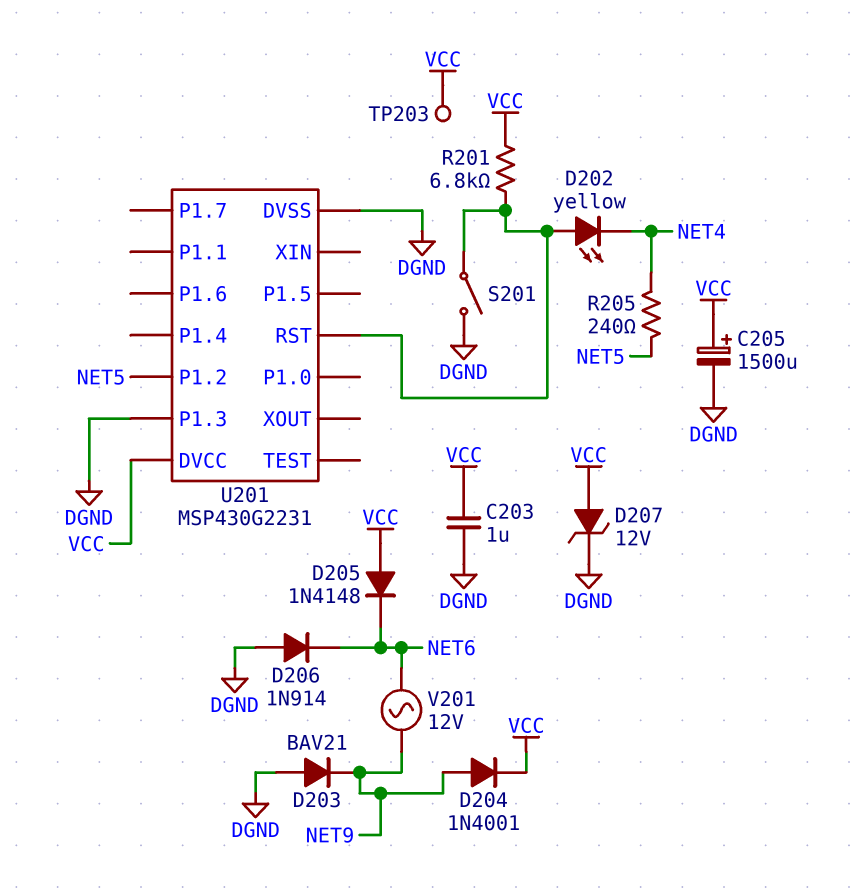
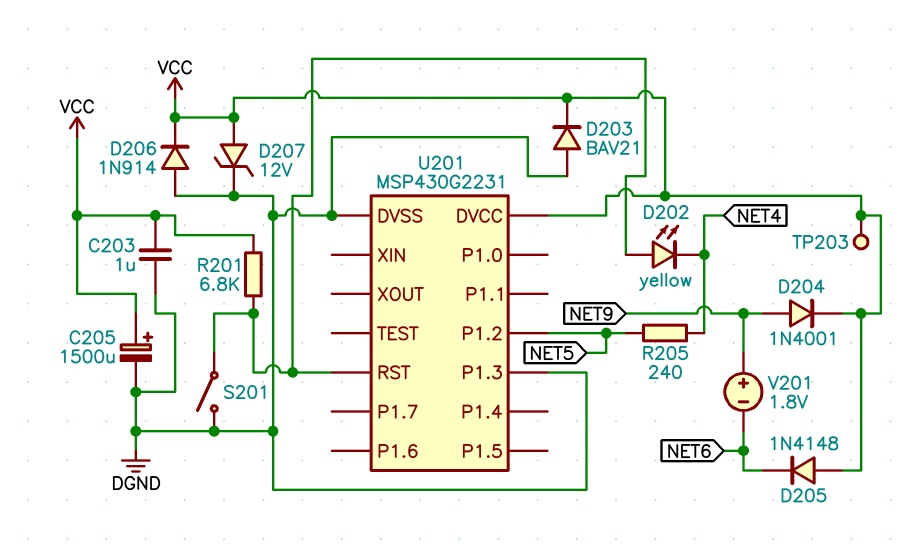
D203: diode BAV21 (A DGND, K NET9) -> diode BAV21 (A DGND, K VCC)
D206: diode 1N914 (A DGND, K NET6) -> diode 1N914 (A DGND, K VCC)
V201: AC 12V (NET6, NET9) -> 1.8V (plus NET9, minus NET6)

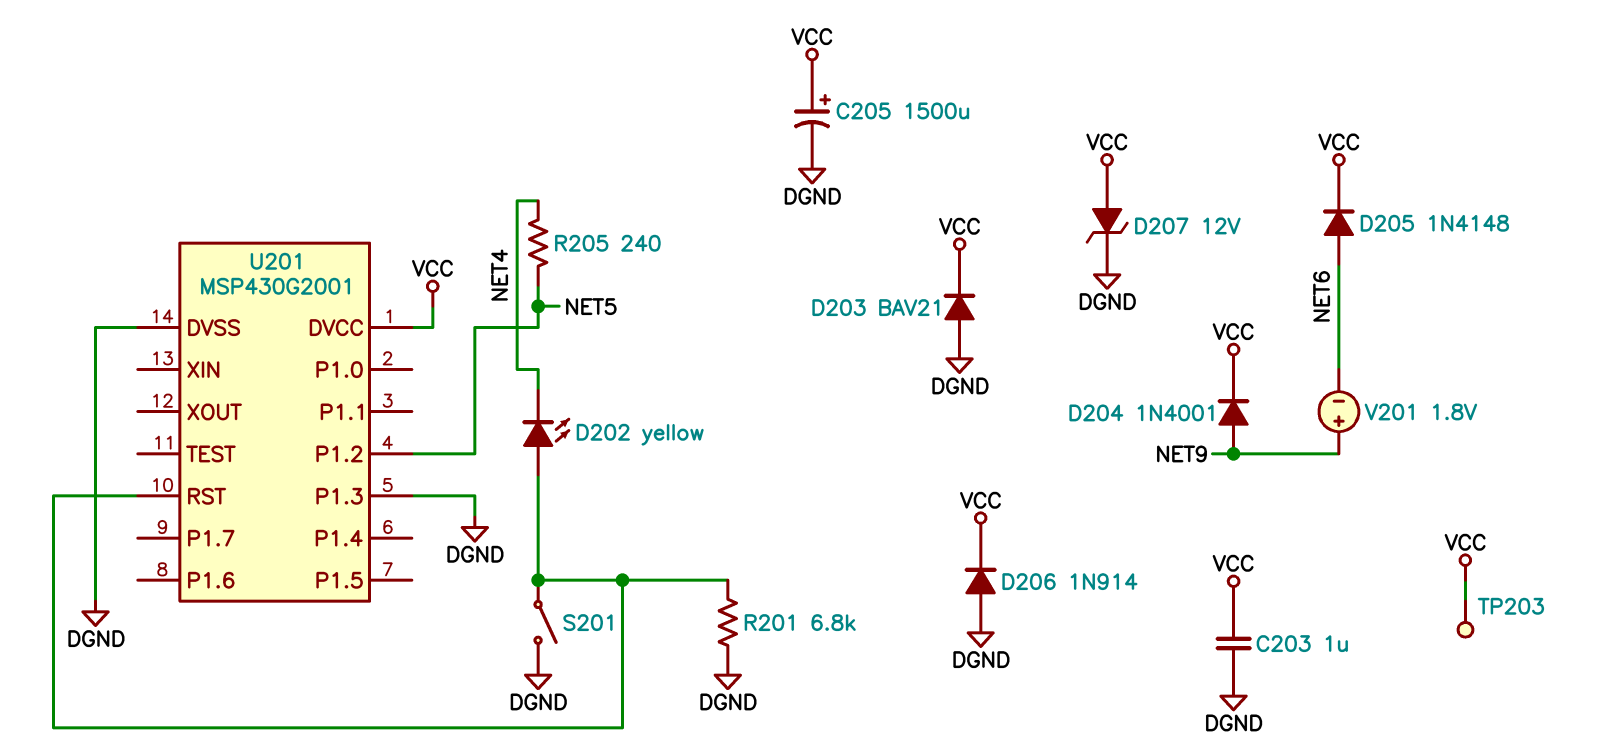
D205: diode 1N4148 (A VCC, K NET6) -> diode 1N4148 (A NET6, K VCC)
R201: 6.8k (U201/RST, VCC) -> 6.8k (DGND, U201/RST)
U201: MSP430G2231 -> MSP430G2001

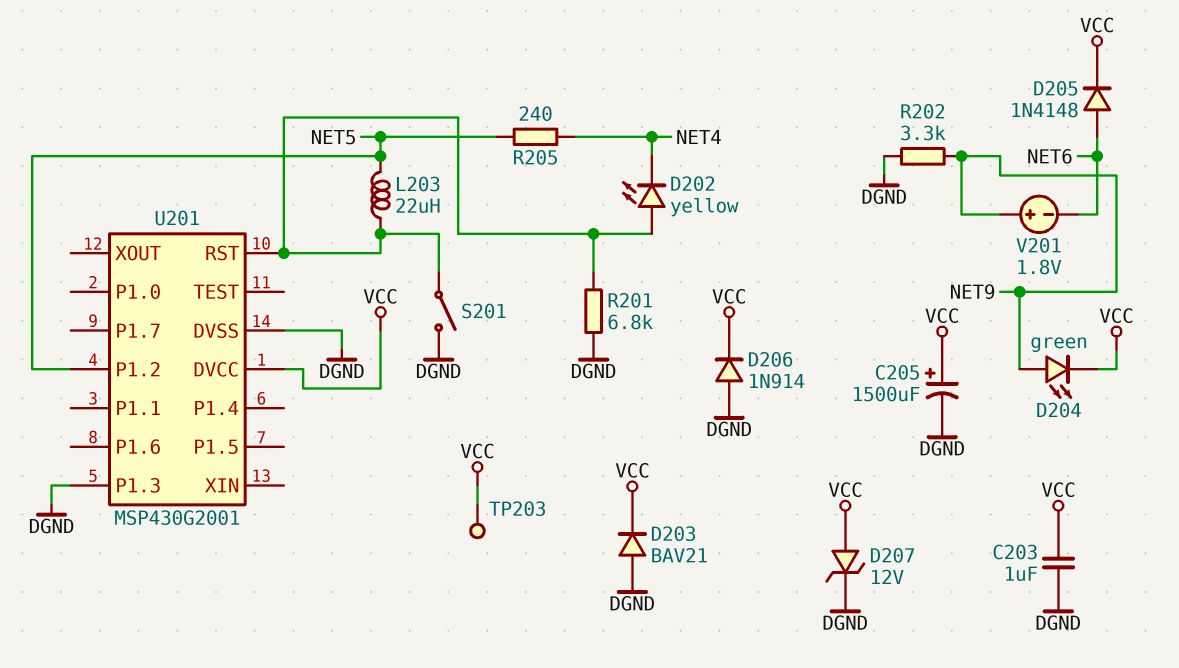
D204: diode 1N4001 (A NET9, K VCC) -> LED green (A NET9, K VCC)
L203: none -> 22uH (NET5, U201/RST)
R202: none -> 3.3k (DGND, NET9)

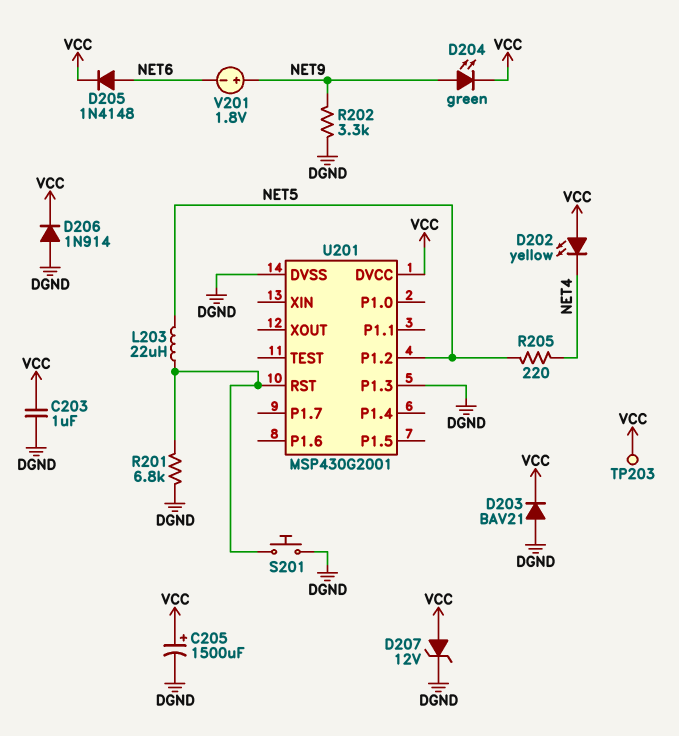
D202: LED yellow (A U201/RST, K NET4) -> LED yellow (A VCC, K NET4)
R205: 240 (NET4, NET5) -> 220 (NET4, NET5)
S201: switch (DGND, U201/RST) -> button (DGND, U201/RST)

